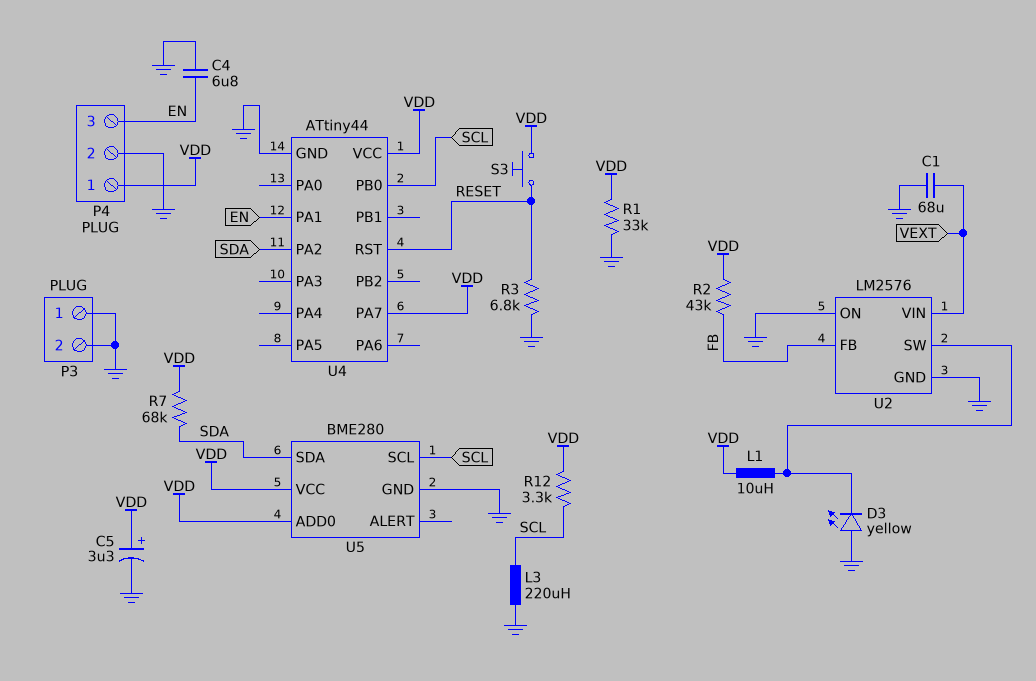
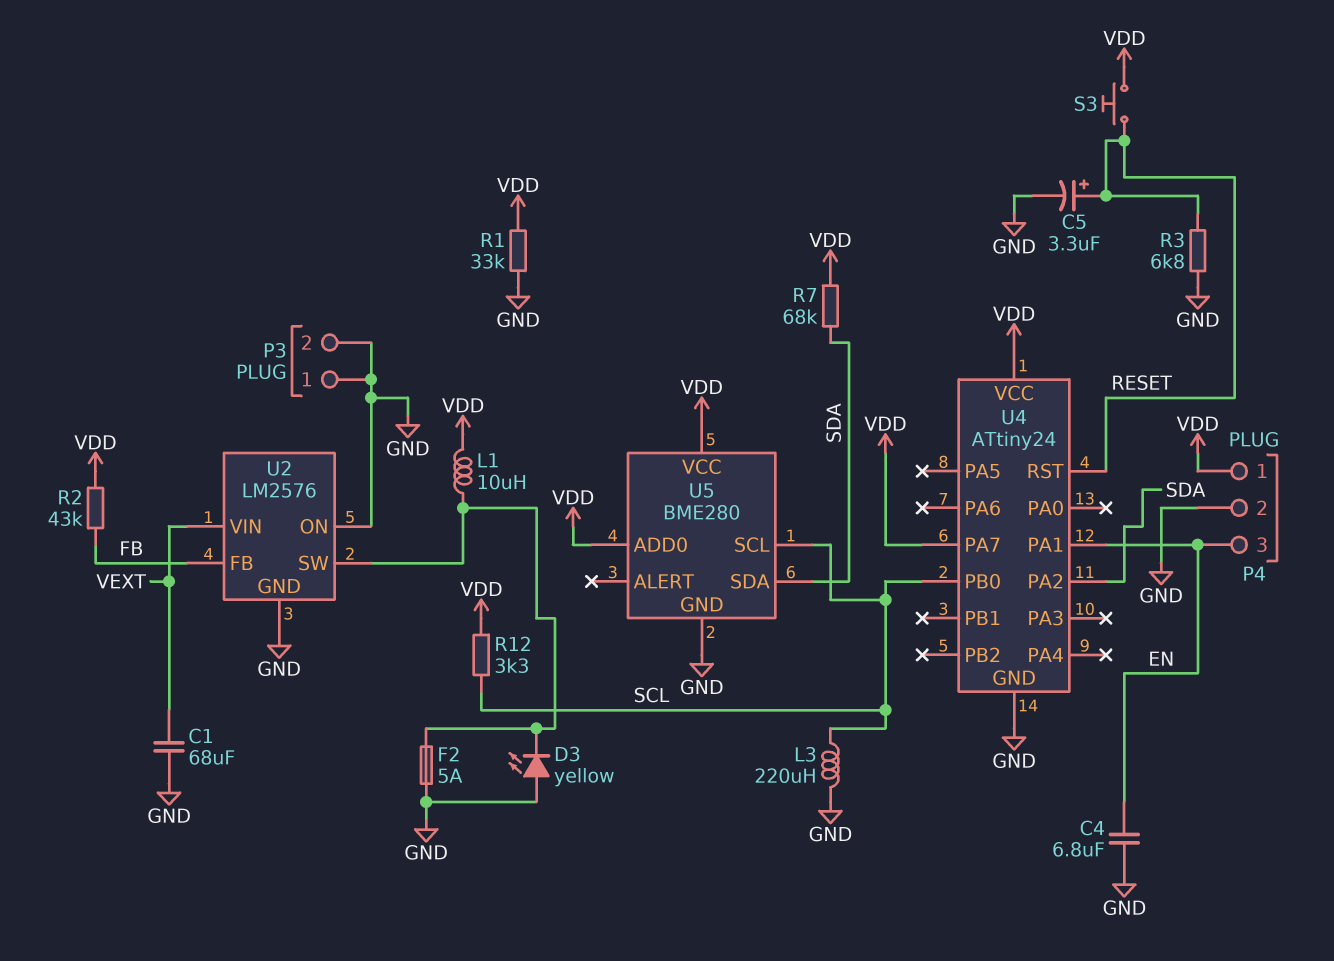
C5: 3.3uF (plus VDD, minus GND) -> 3.3uF (plus RESET, minus GND)
F2: none -> 5A (GND, U2/SW)
U4: ATtiny44 -> ATtiny24

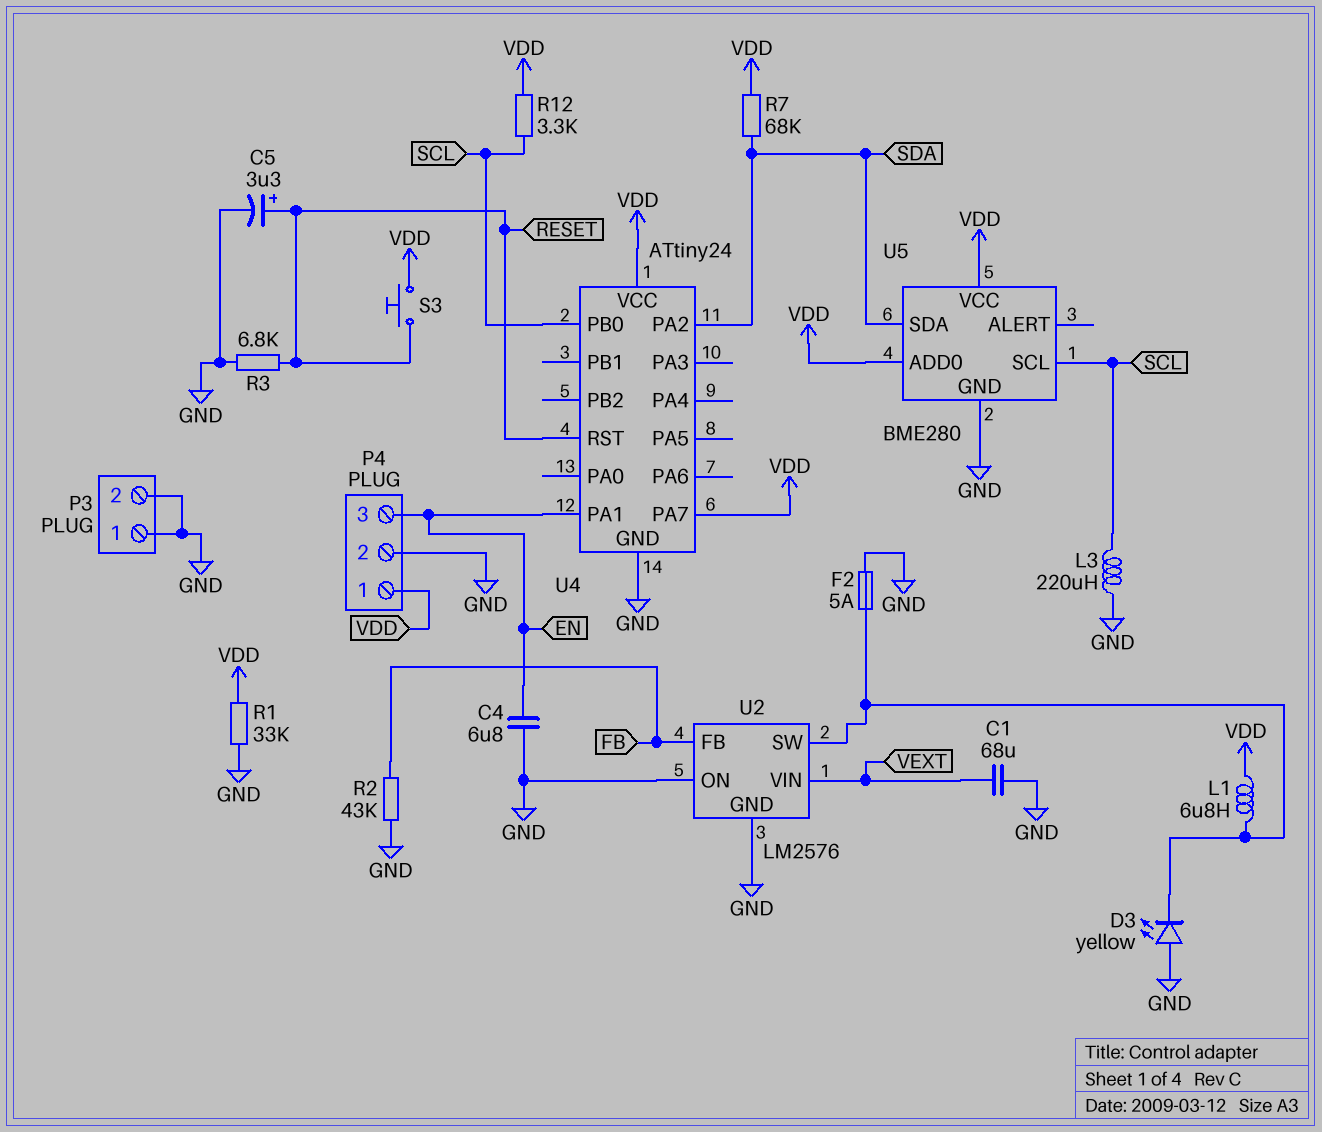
L1: 10uH (U2/SW, VDD) -> 6.8uH (U2/SW, VDD)
R2: 43k (FB, VDD) -> 43k (FB, GND)

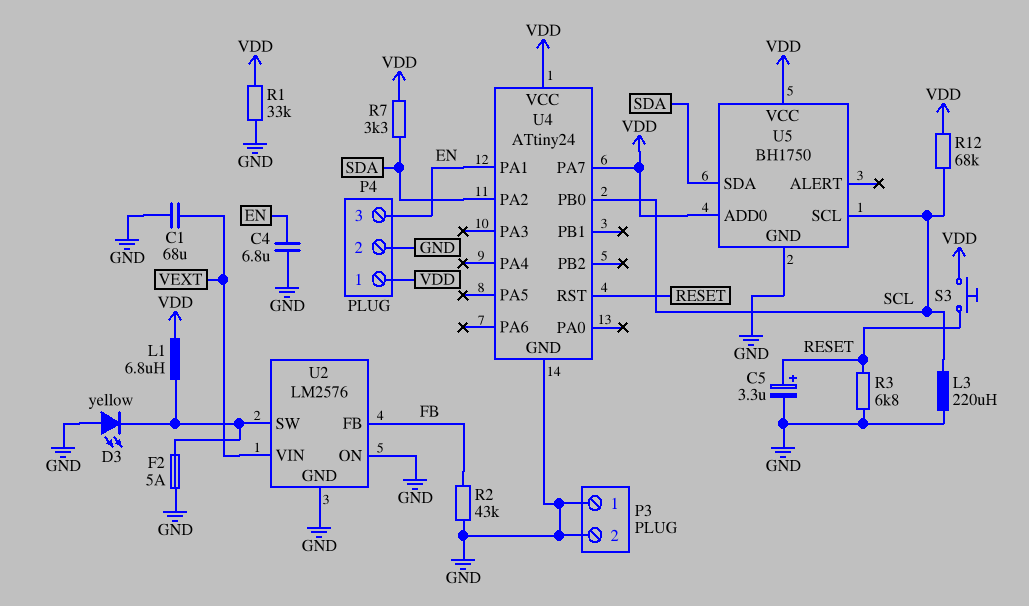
R7: 68k (SDA, VDD) -> 3.3k (SDA, VDD)
R12: 3.3k (SCL, VDD) -> 68k (SCL, VDD)
U5: BME280 -> BH1750

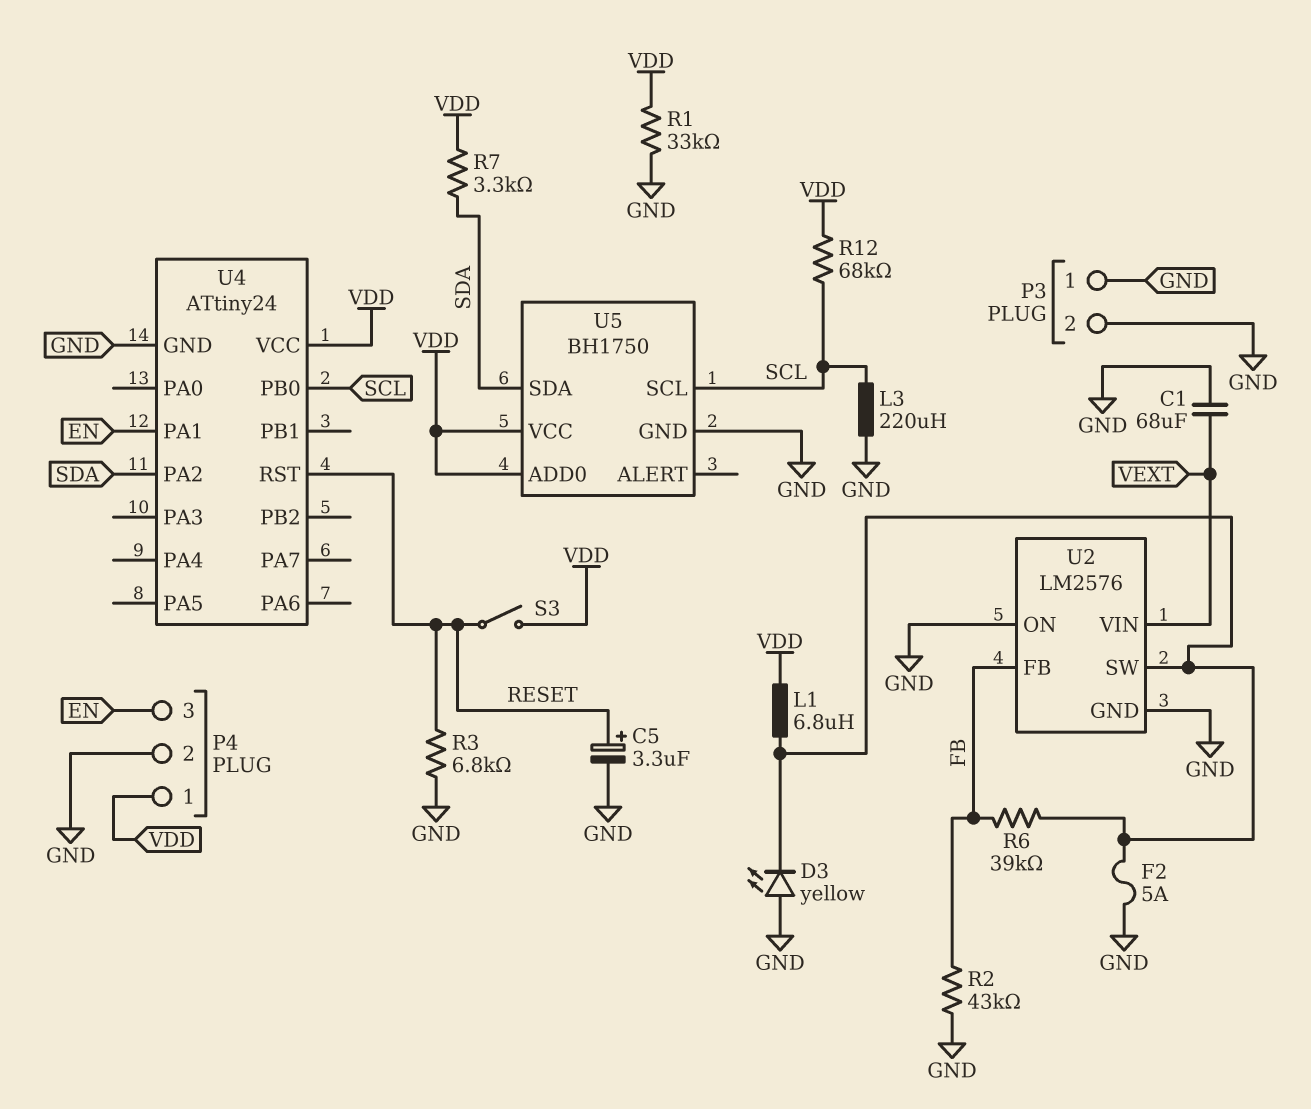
C4: 6.8uF (EN, GND) -> none
R6: none -> 39k (FB, U2/SW)
S3: button (RESET, VDD) -> switch (RESET, VDD)
U4 pin PA7: VDD -> none

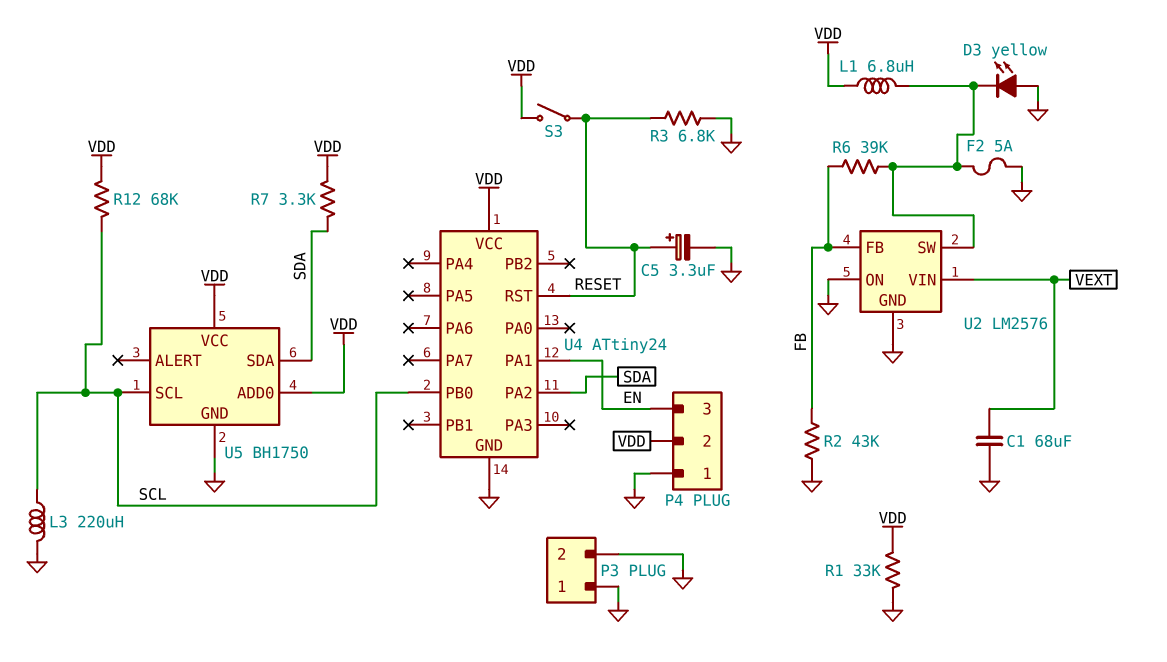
P4 pin 1: VDD -> GND
P4 pin 2: GND -> VDD

